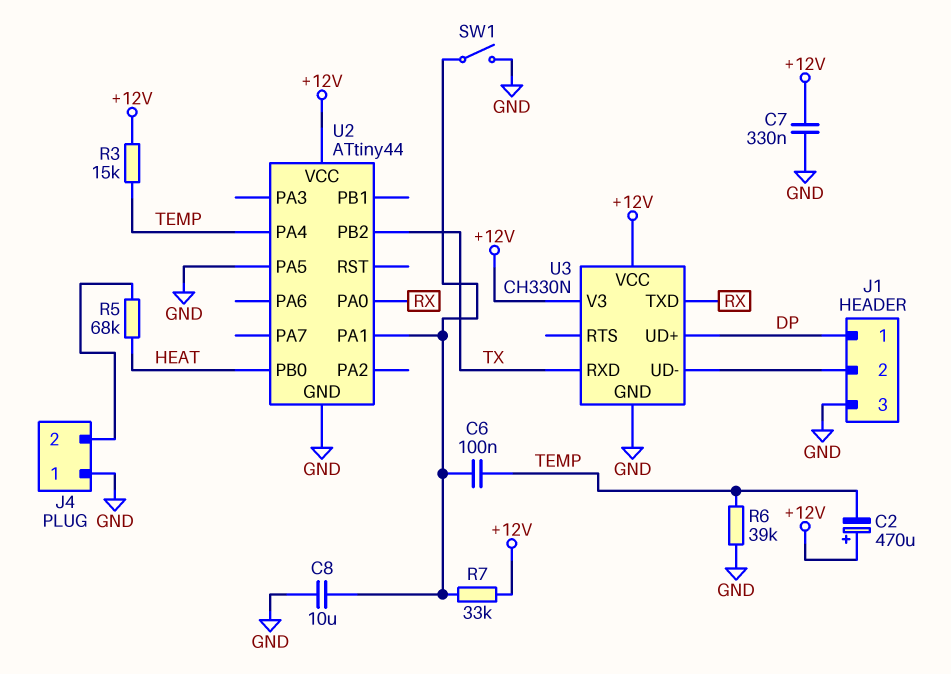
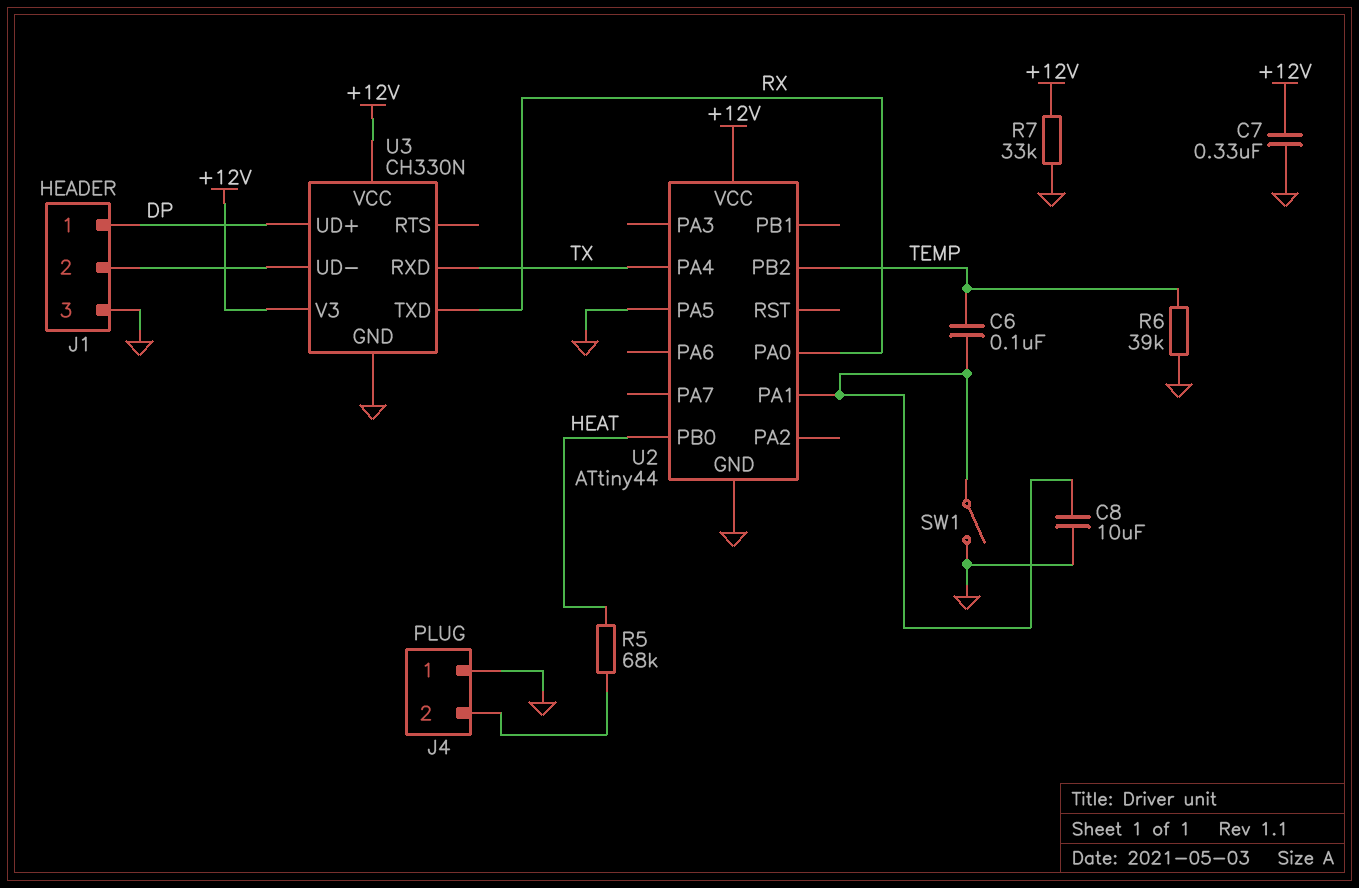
C2: 470uF (plus +12V, minus TEMP) -> none
R3: 15k (+12V, TEMP) -> none
R7: 33k (+12V, U2/PA1) -> 33k (+12V, GND)
U2 pin PA4: TEMP -> TX
U2 pin PB2: TX -> TEMP

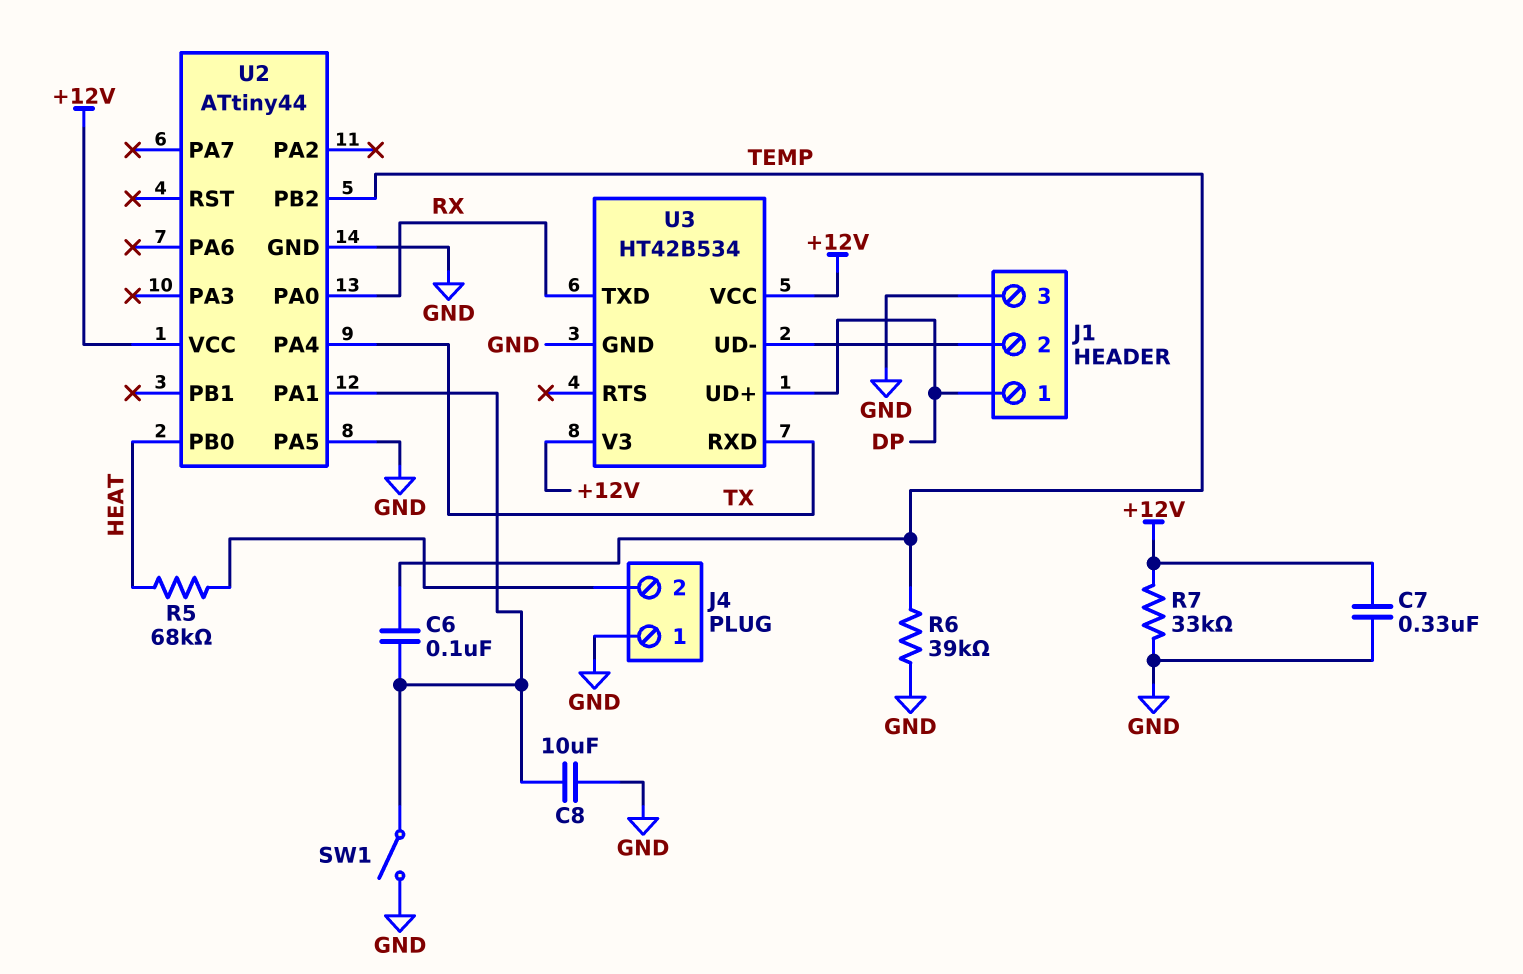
U3: CH330N -> HT42B534

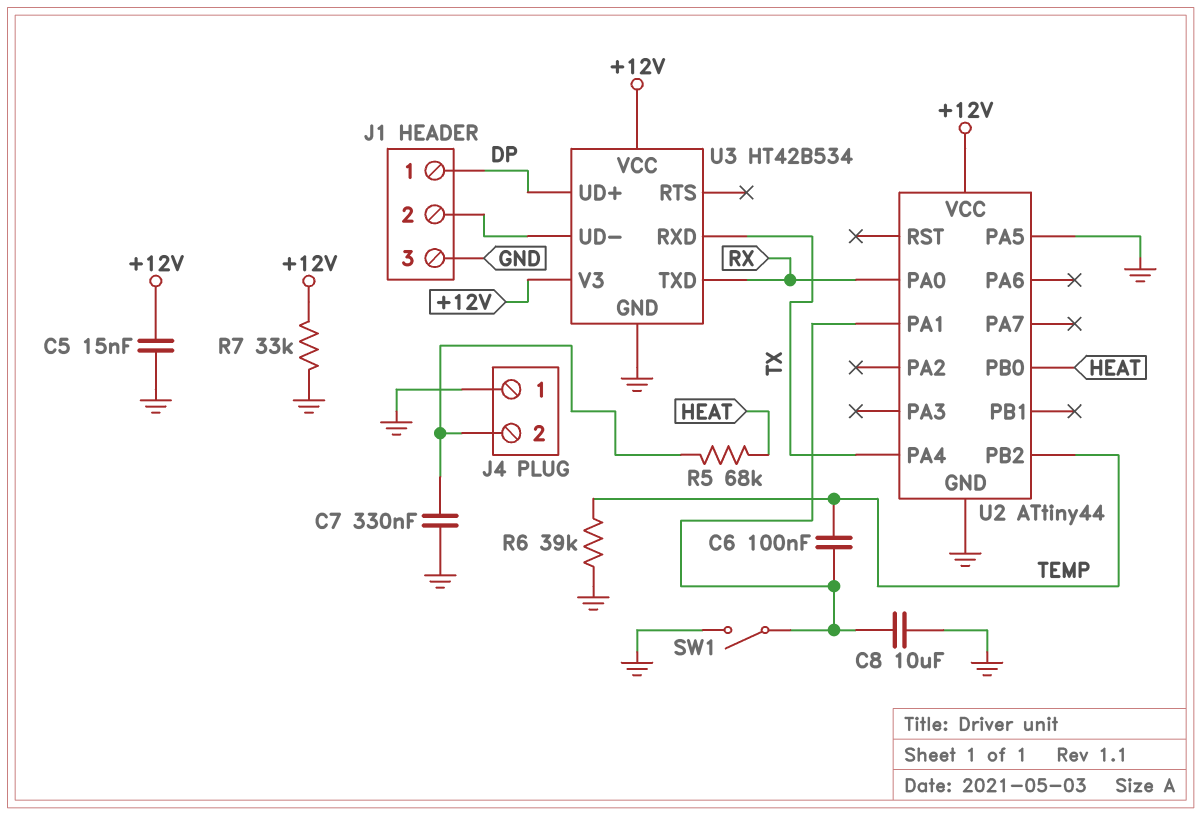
C5: none -> 15nF (+12V, GND)
C7: 330nF (+12V, GND) -> 330nF (GND, J4/2)

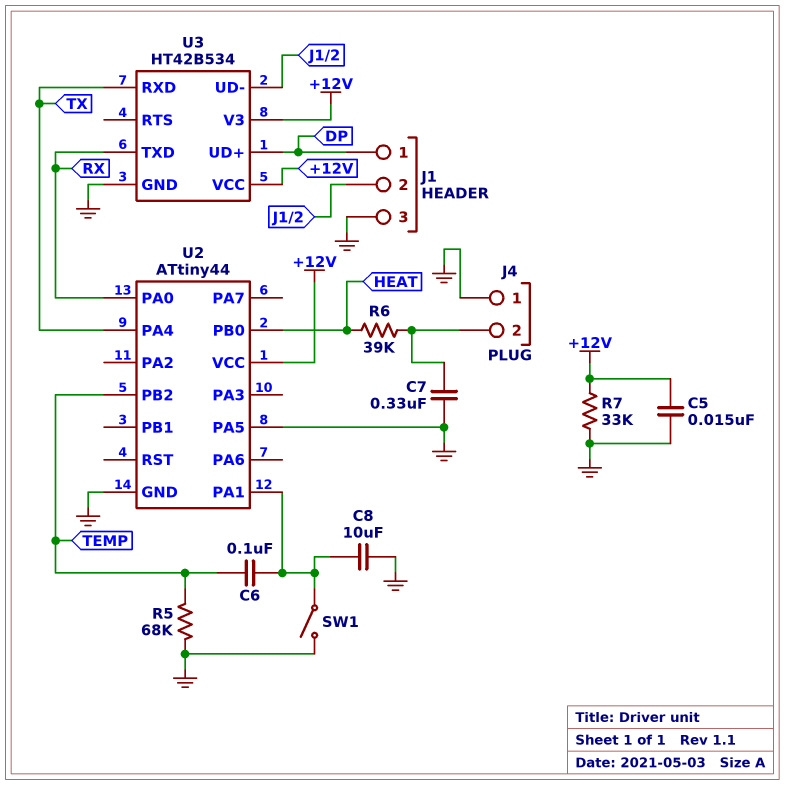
R5: 68k (HEAT, J4/2) -> 68k (GND, TEMP)
R6: 39k (GND, TEMP) -> 39k (HEAT, J4/2)

